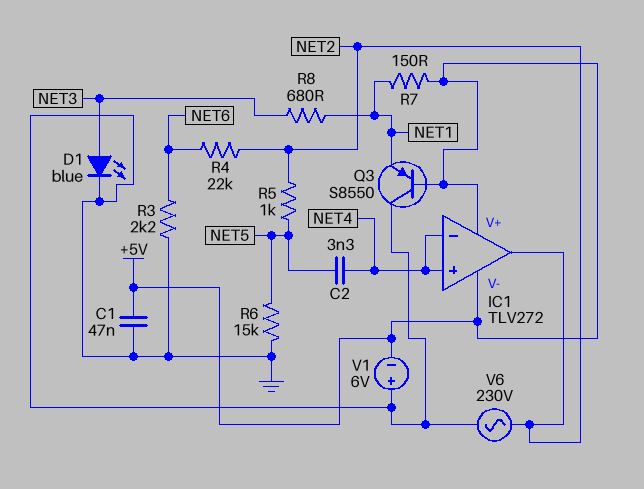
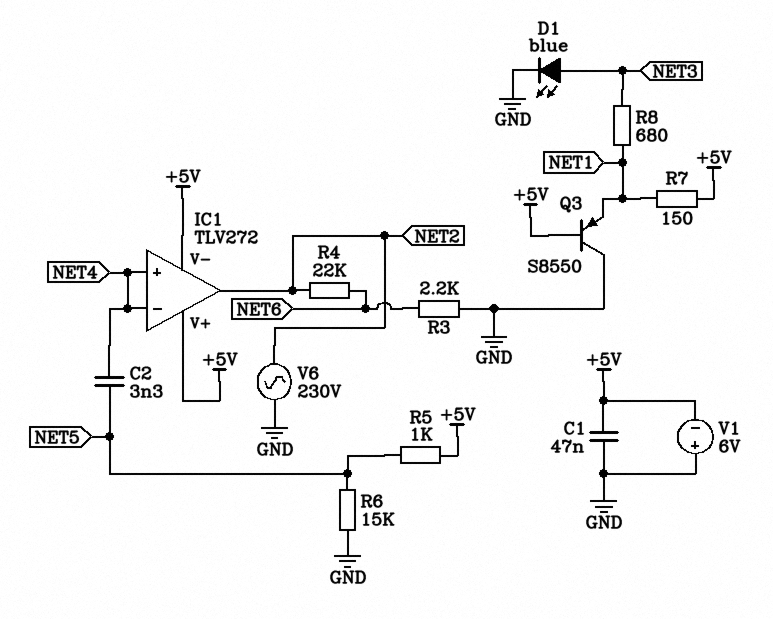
R5: 1k (NET2, NET5) -> 1k (+5V, NET5)

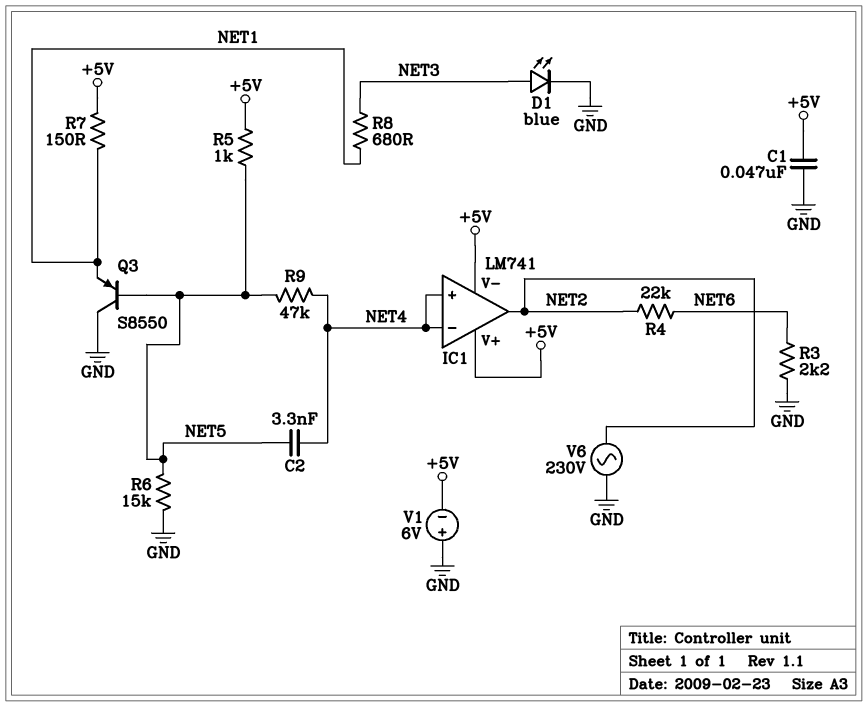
IC1: TLV272 -> LM741
Q3: PNP S8550 (B +5V, C GND, E NET1) -> PNP S8550 (B NET5, C GND, E NET1)
R9: none -> 47k (NET4, NET5)

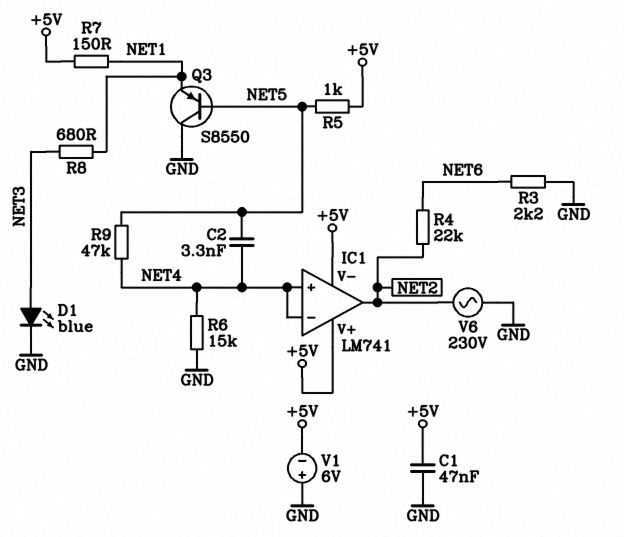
R6: 15k (GND, NET5) -> 15k (GND, NET4)

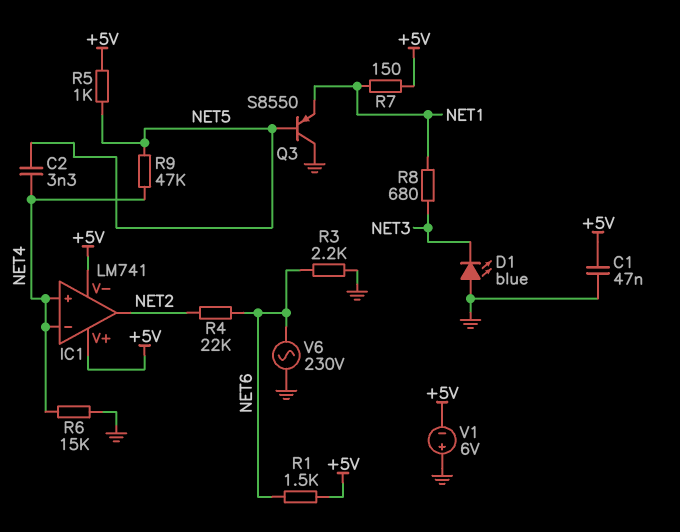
D1: LED blue (A NET3, K GND) -> LED blue (A GND, K NET3)
R1: none -> 1.5k (+5V, NET6)
V6: AC 230V (GND, NET2) -> AC 230V (GND, NET6)

